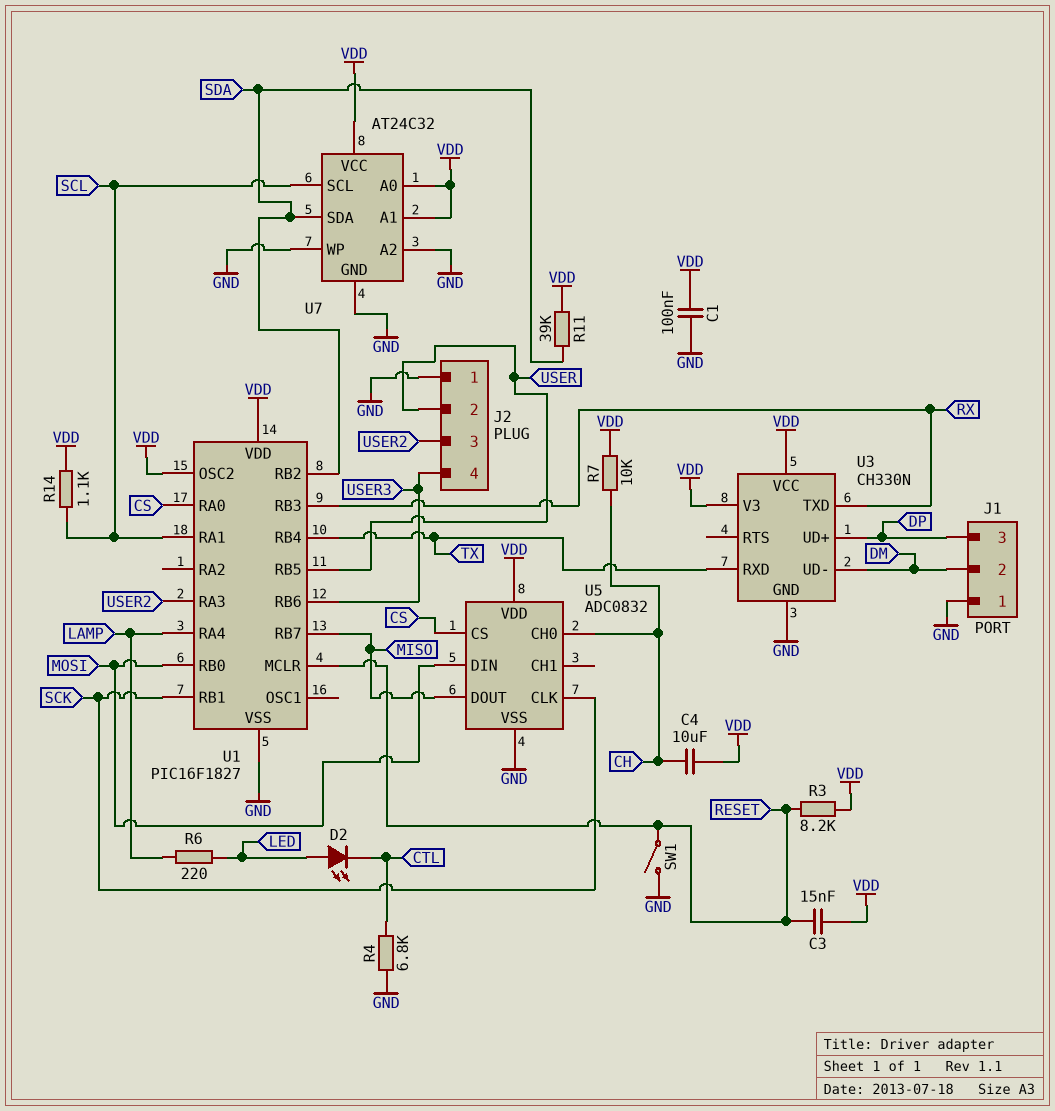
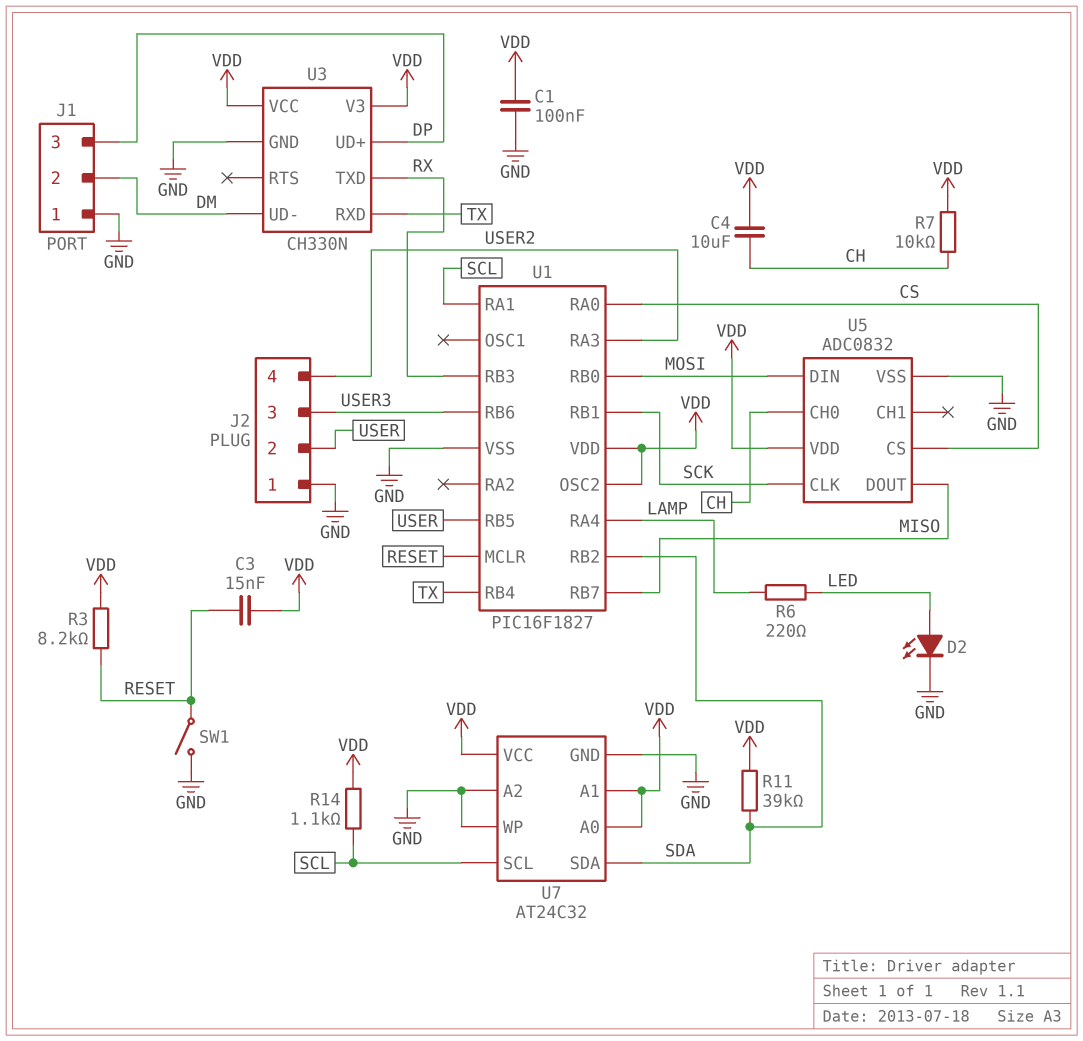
D2: LED (A LED, K CTL) -> LED (A LED, K GND)
J2 pin 3: USER2 -> USER3
J2 pin 4: USER3 -> USER2
R4: 6.8k (CTL, GND) -> none

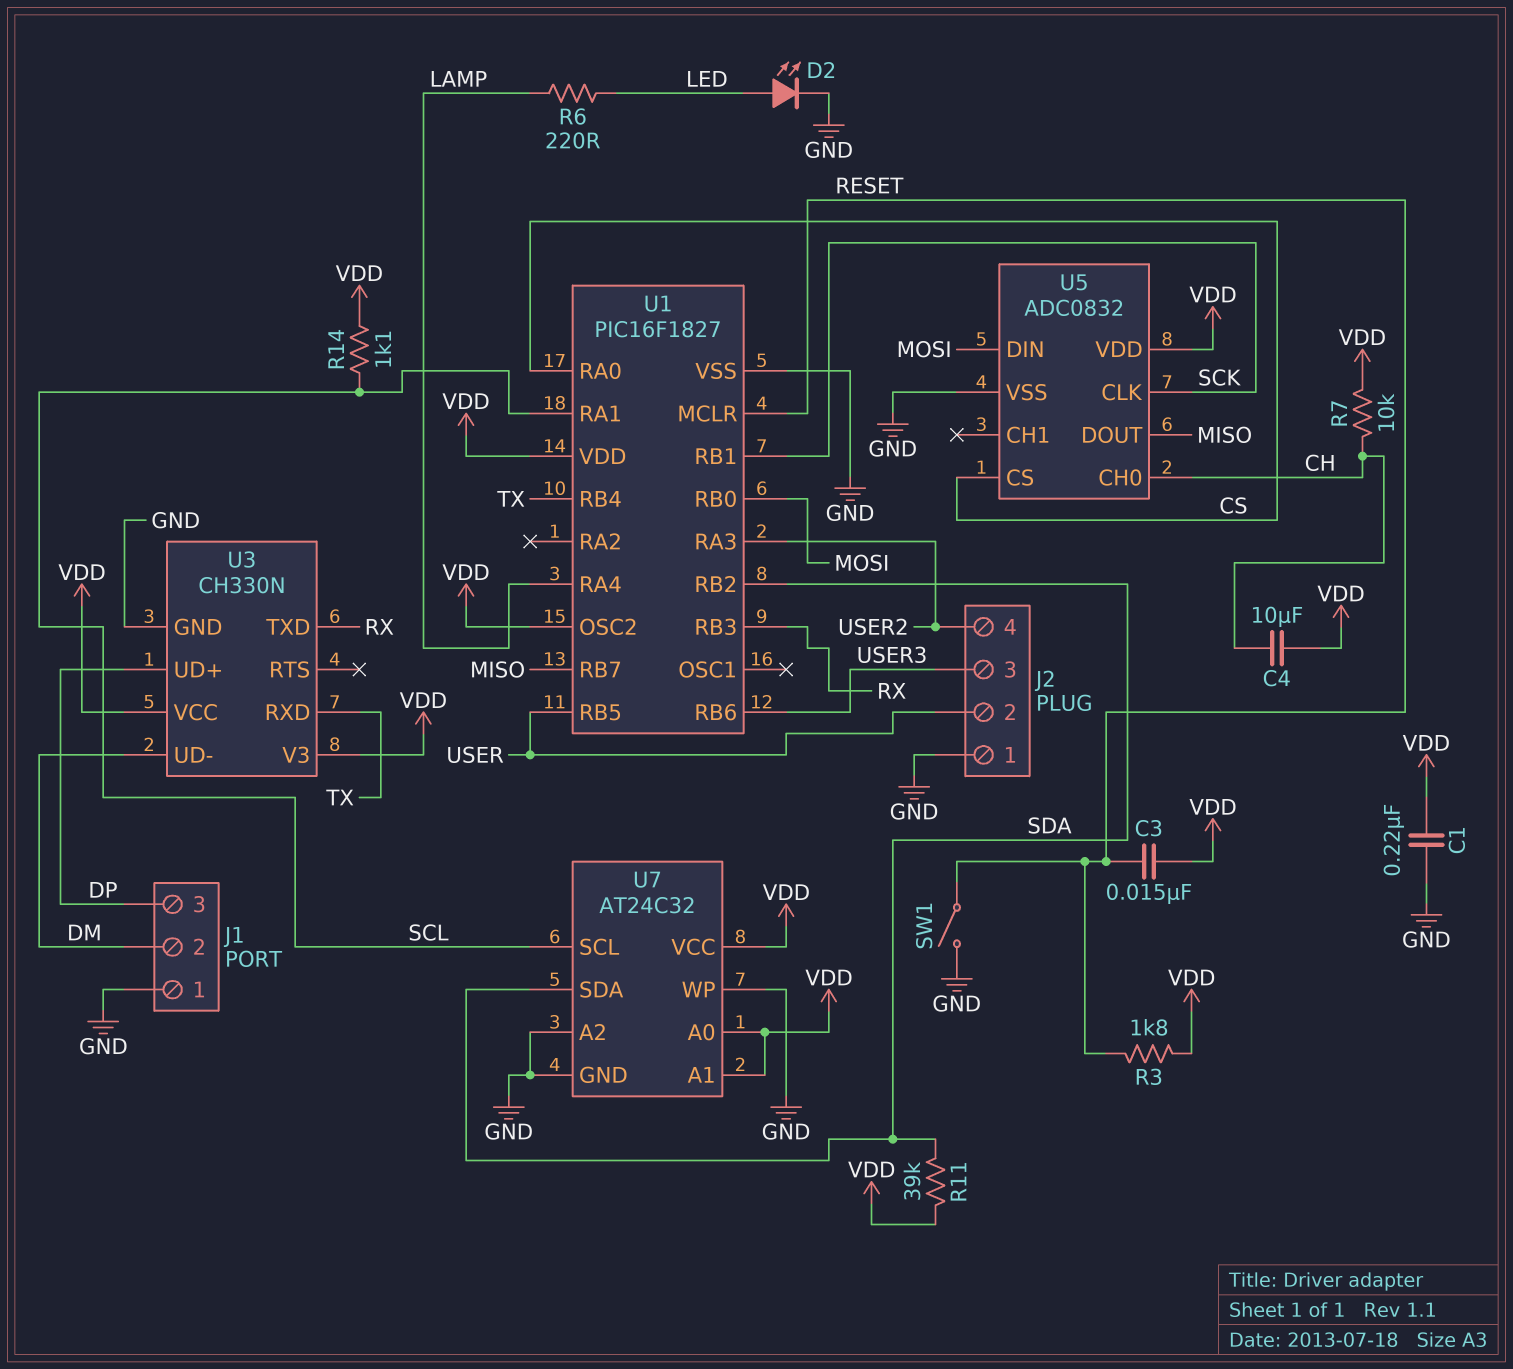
C1: 100nF (GND, VDD) -> 220nF (GND, VDD)
R3: 8.2k (RESET, VDD) -> 1.8k (RESET, VDD)

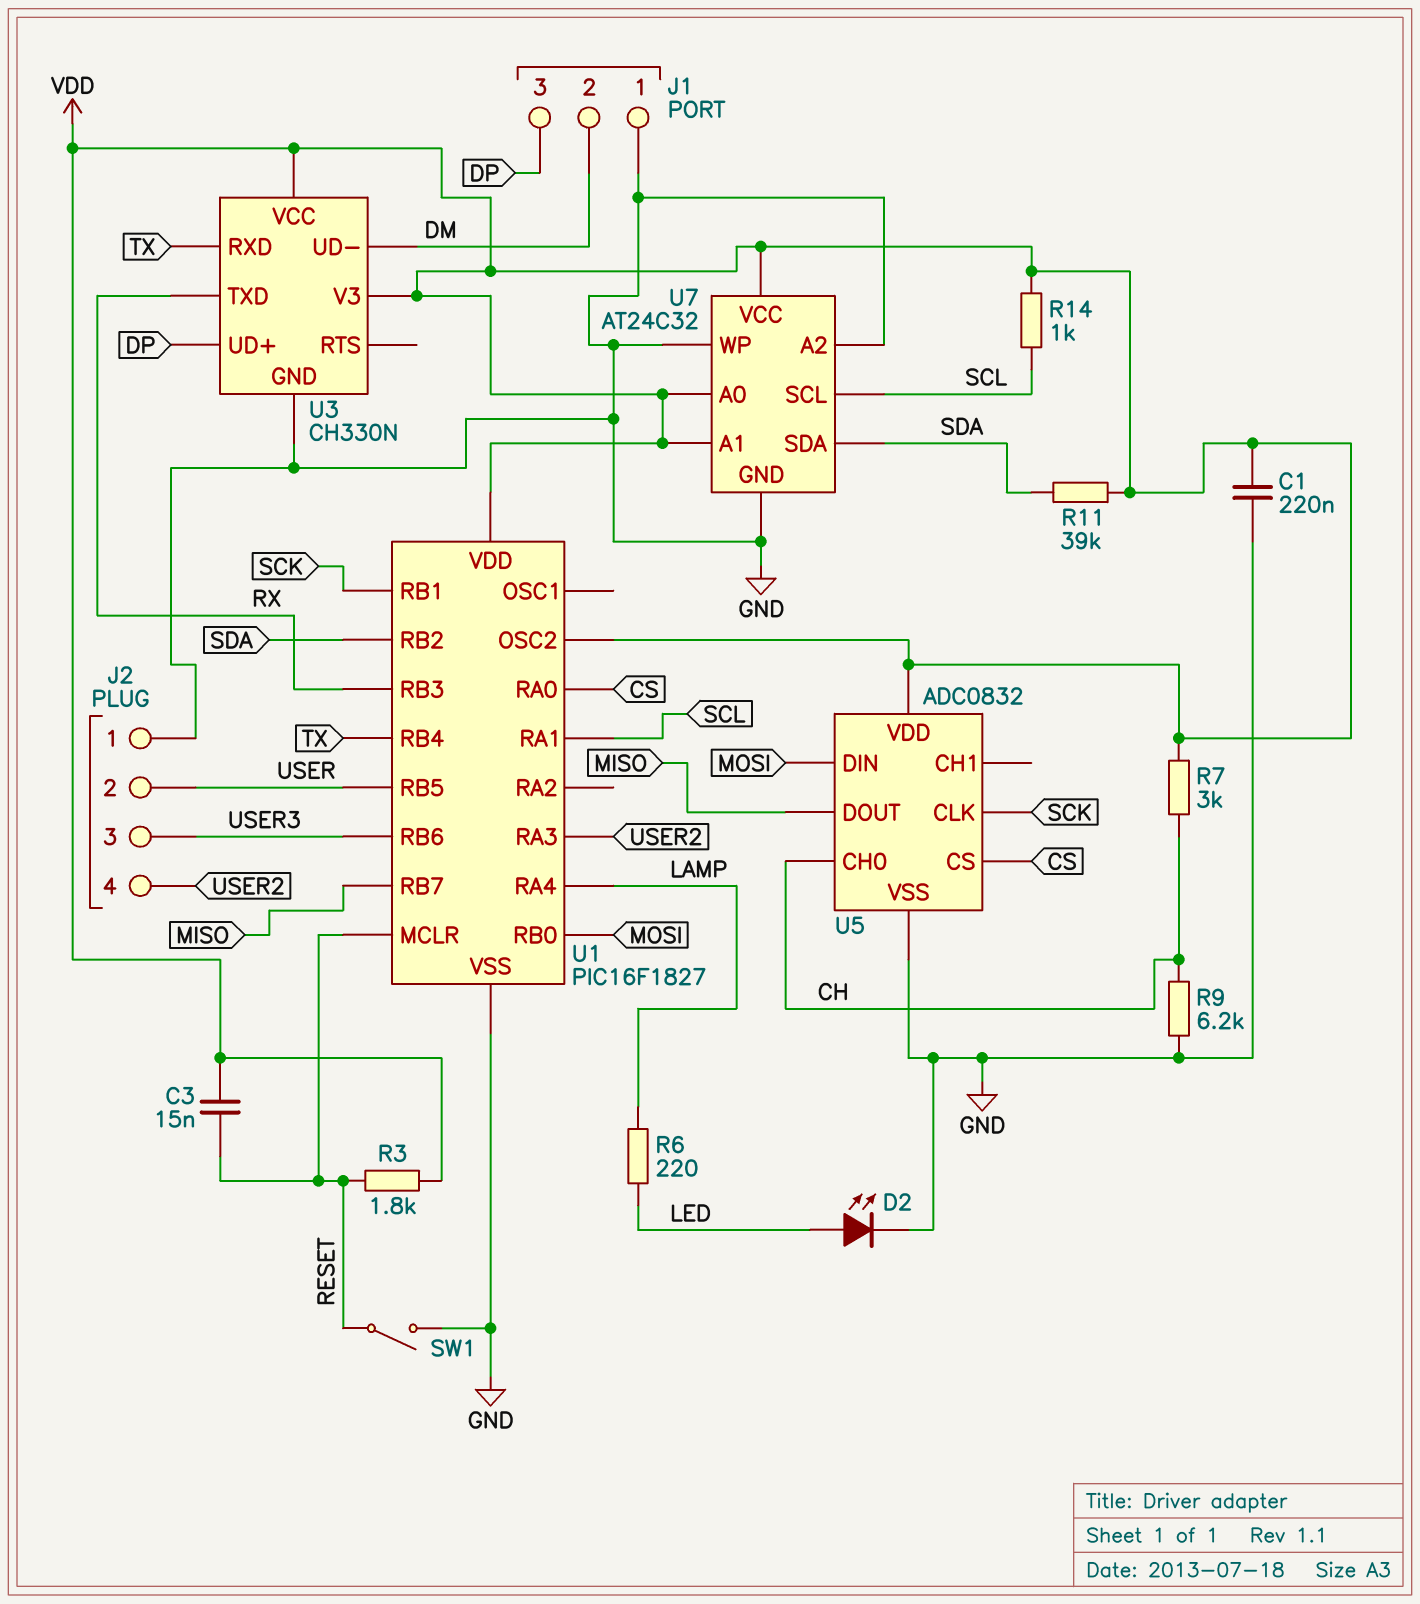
C4: 10uF (CH, VDD) -> none
R7: 10k (CH, VDD) -> 3k (CH, VDD)
R9: none -> 6.2k (CH, GND)
R14: 1.1k (SCL, VDD) -> 1k (SCL, VDD)

